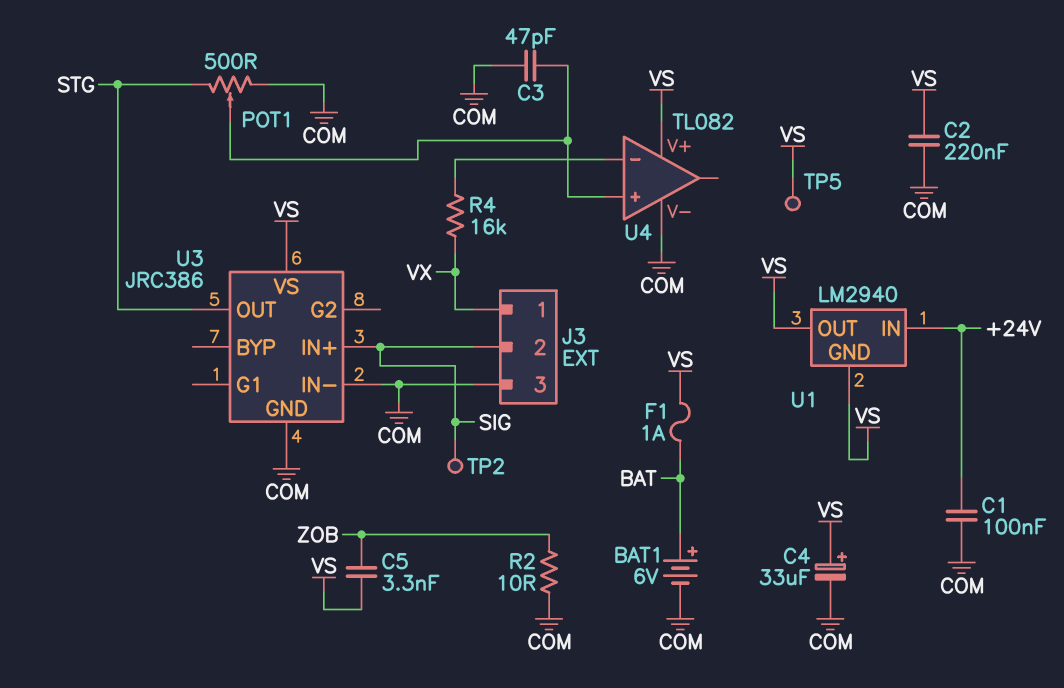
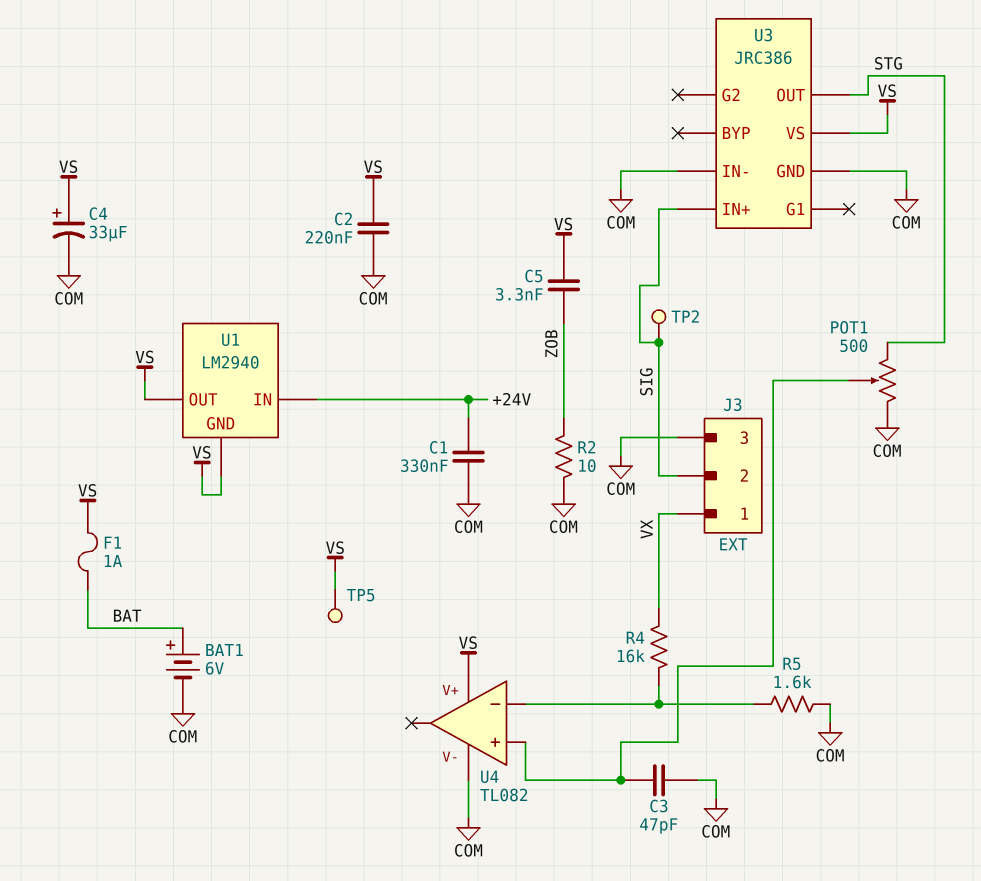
C1: 100nF (+24V, COM) -> 330nF (+24V, COM)
R5: none -> 1.6k (COM, U4/in-)

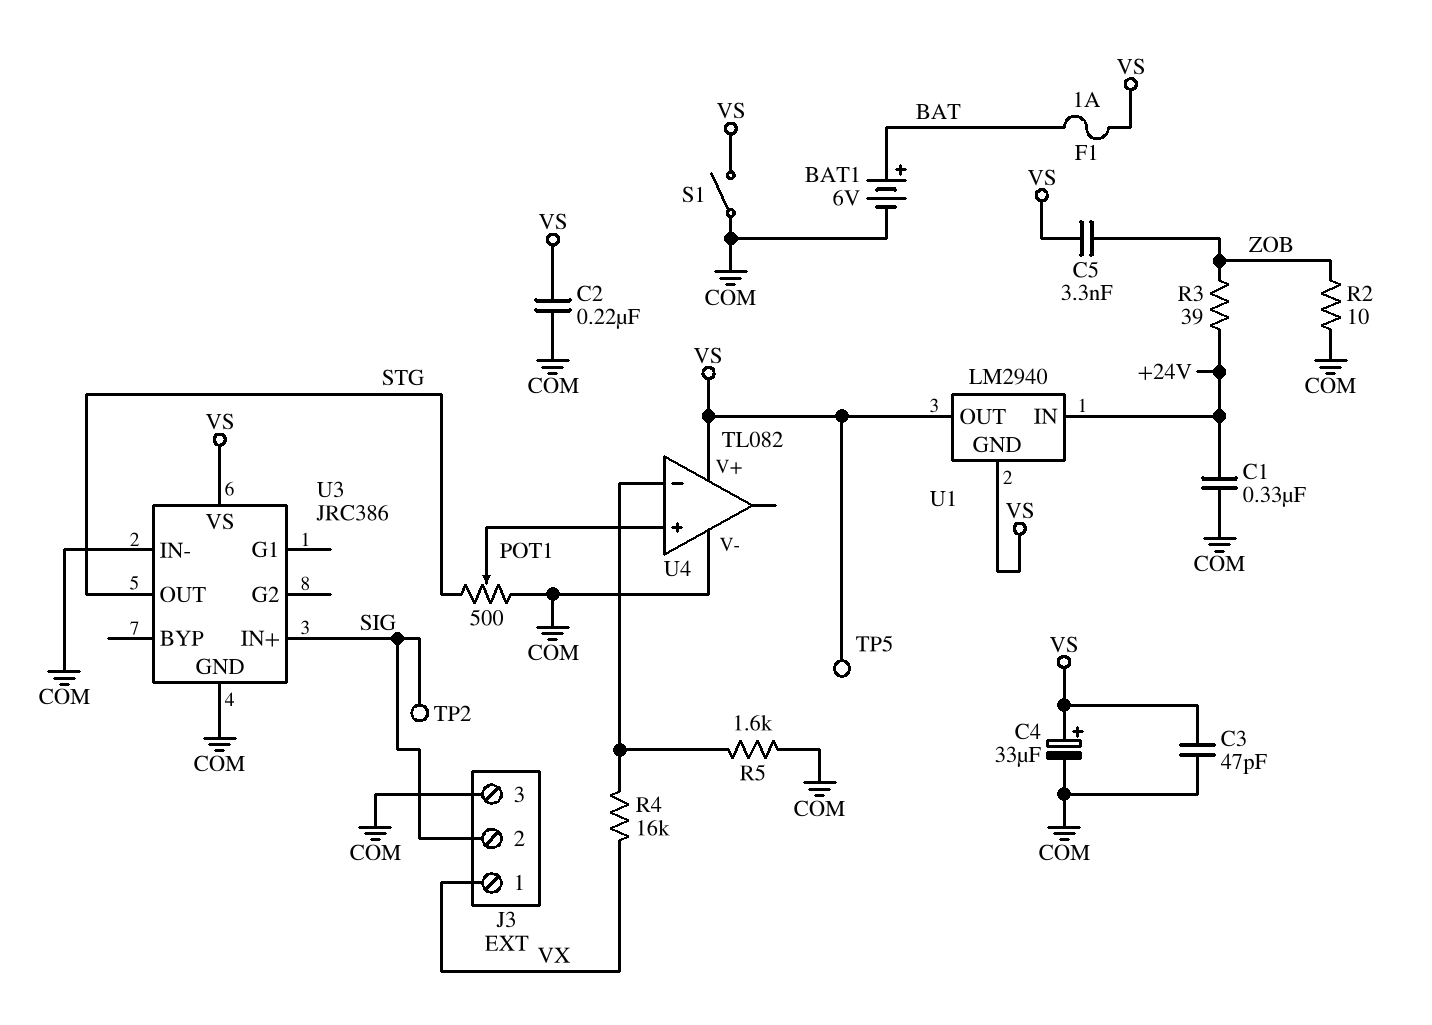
C3: 47pF (COM, U4/in+) -> 47pF (COM, VS)
R3: none -> 39 (+24V, ZOB)
S1: none -> switch (COM, VS)

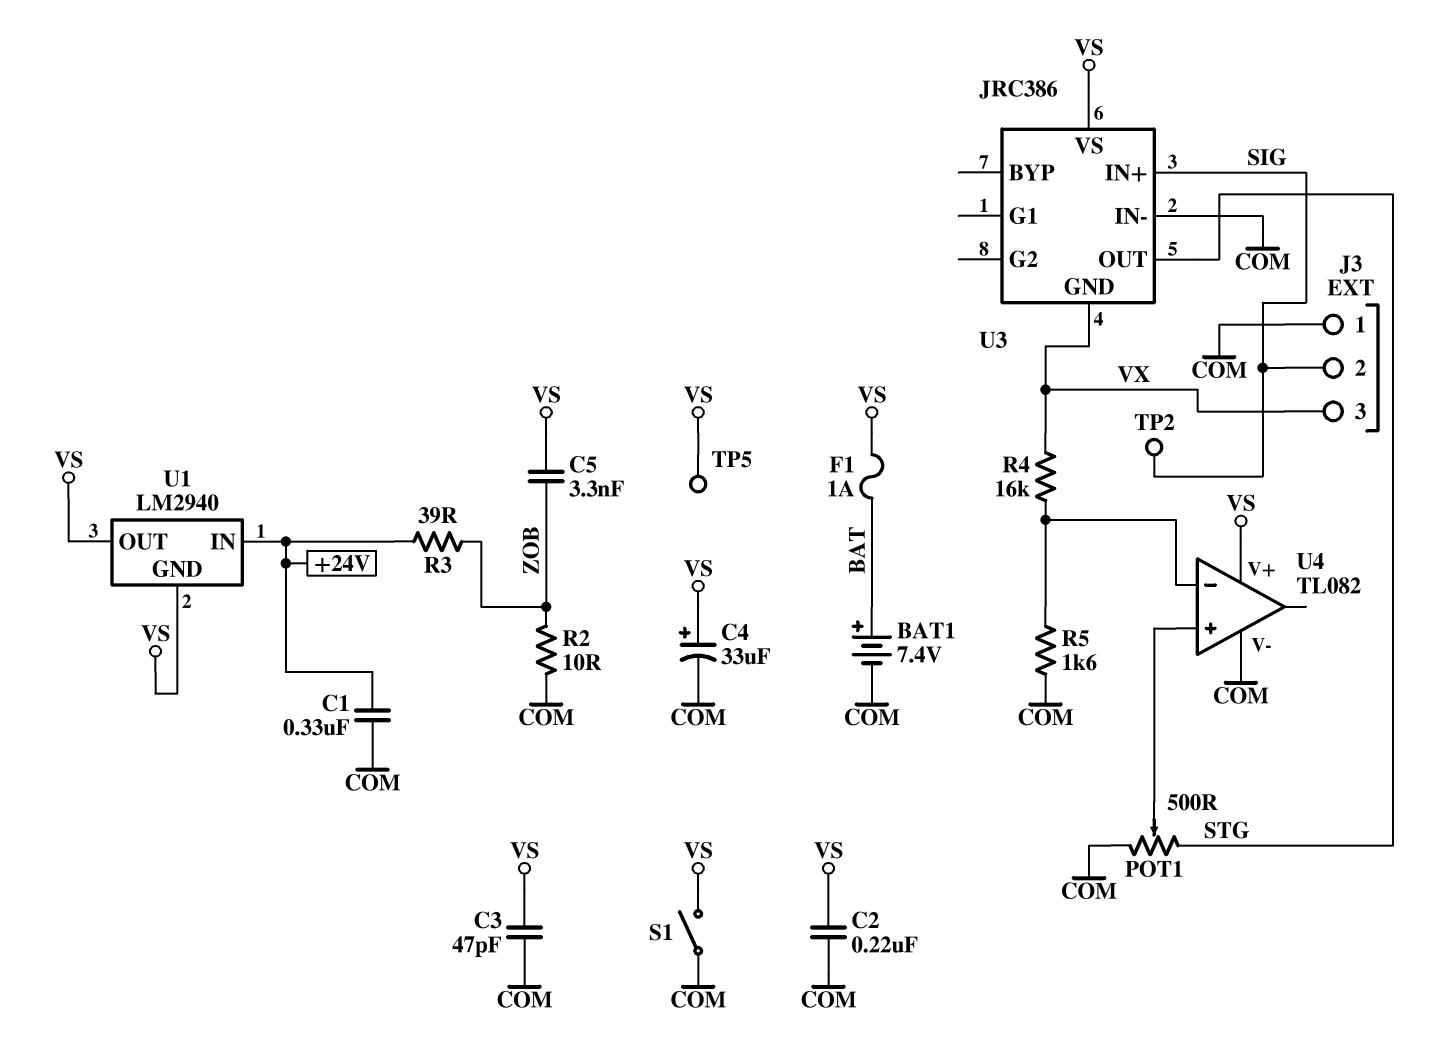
BAT1: 6V (plus BAT, minus COM) -> 7.4V (plus BAT, minus COM)
J3 pin 1: VX -> COM
J3 pin 3: COM -> VX
U3 pin GND: COM -> VX

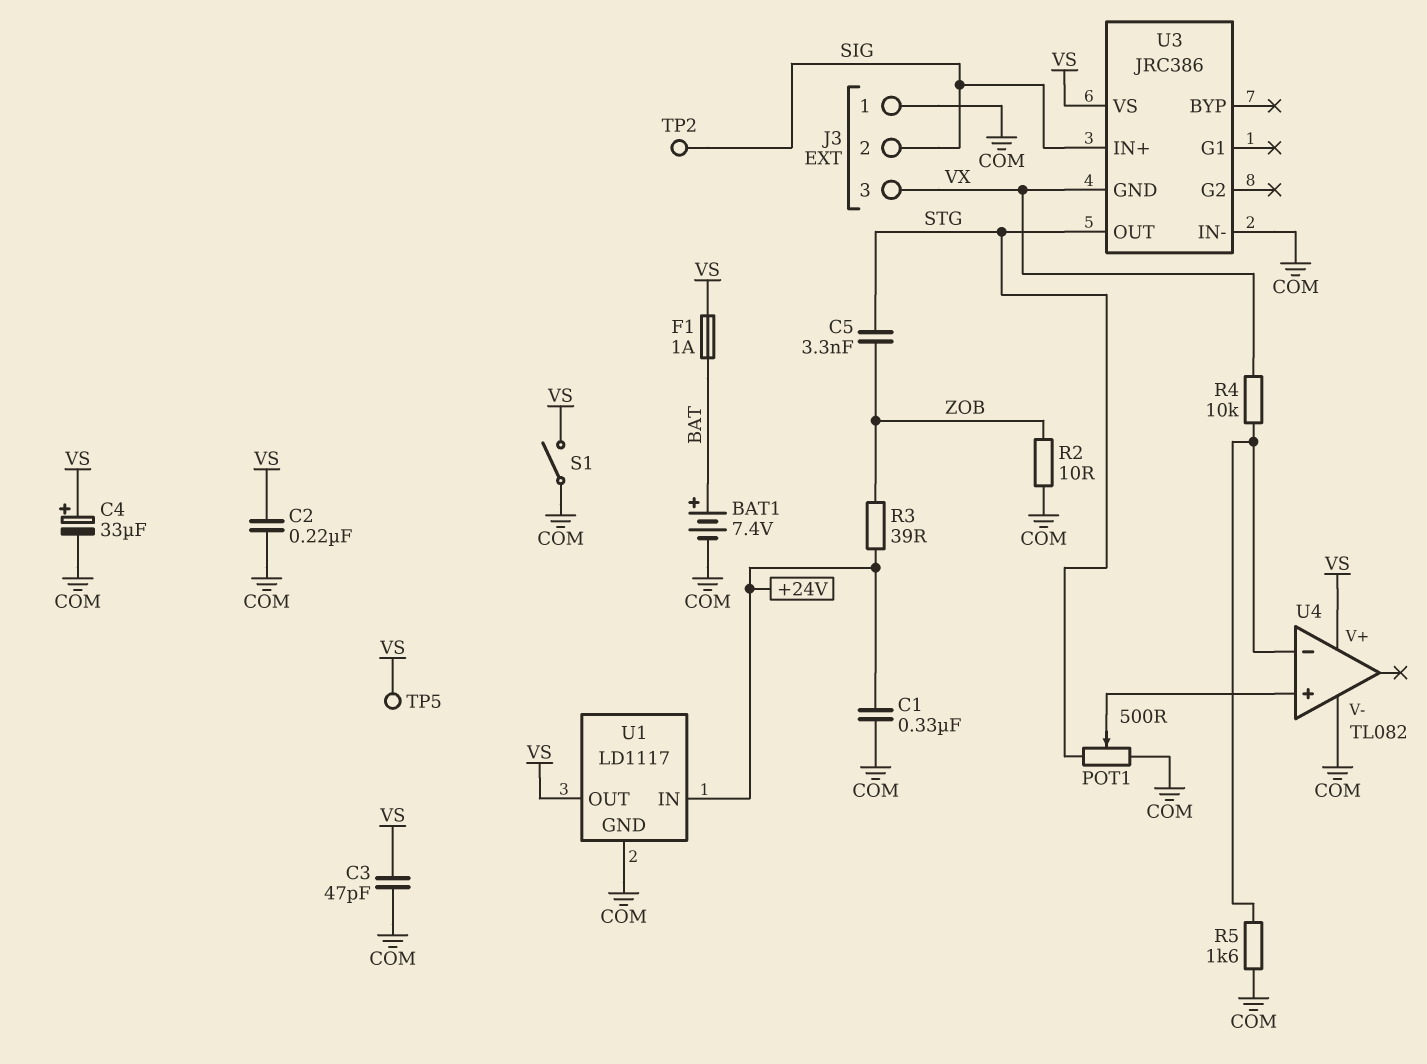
C5: 3.3nF (VS, ZOB) -> 3.3nF (STG, ZOB)
R4: 16k (U4/in-, VX) -> 10k (U4/in-, VX)
U1: LM2940 -> LD1117
U1 pin GND: VS -> COM

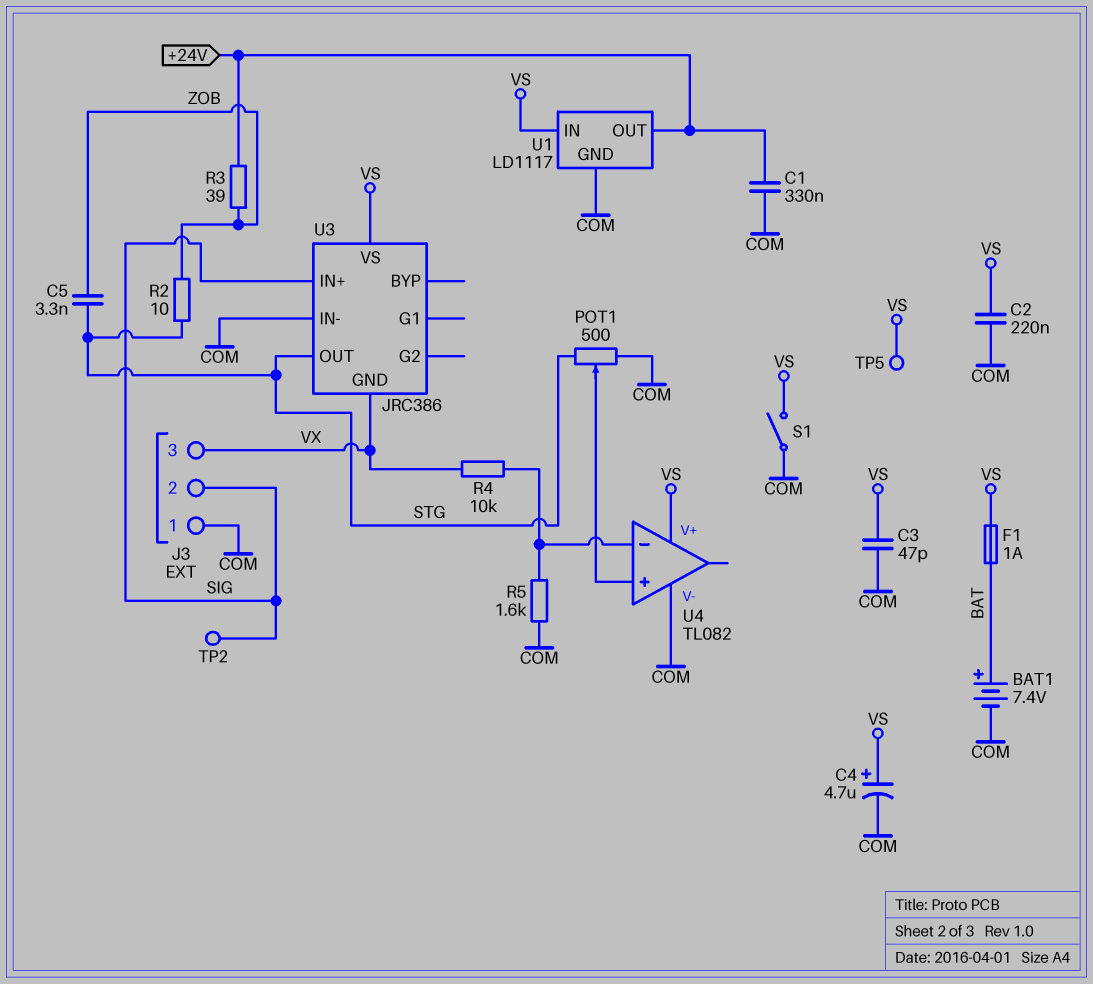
C4: 33uF (plus VS, minus COM) -> 4.7uF (plus VS, minus COM)
R2: 10 (COM, ZOB) -> 10 (STG, ZOB)
U1 pin IN: +24V -> VS
U1 pin OUT: VS -> +24V

